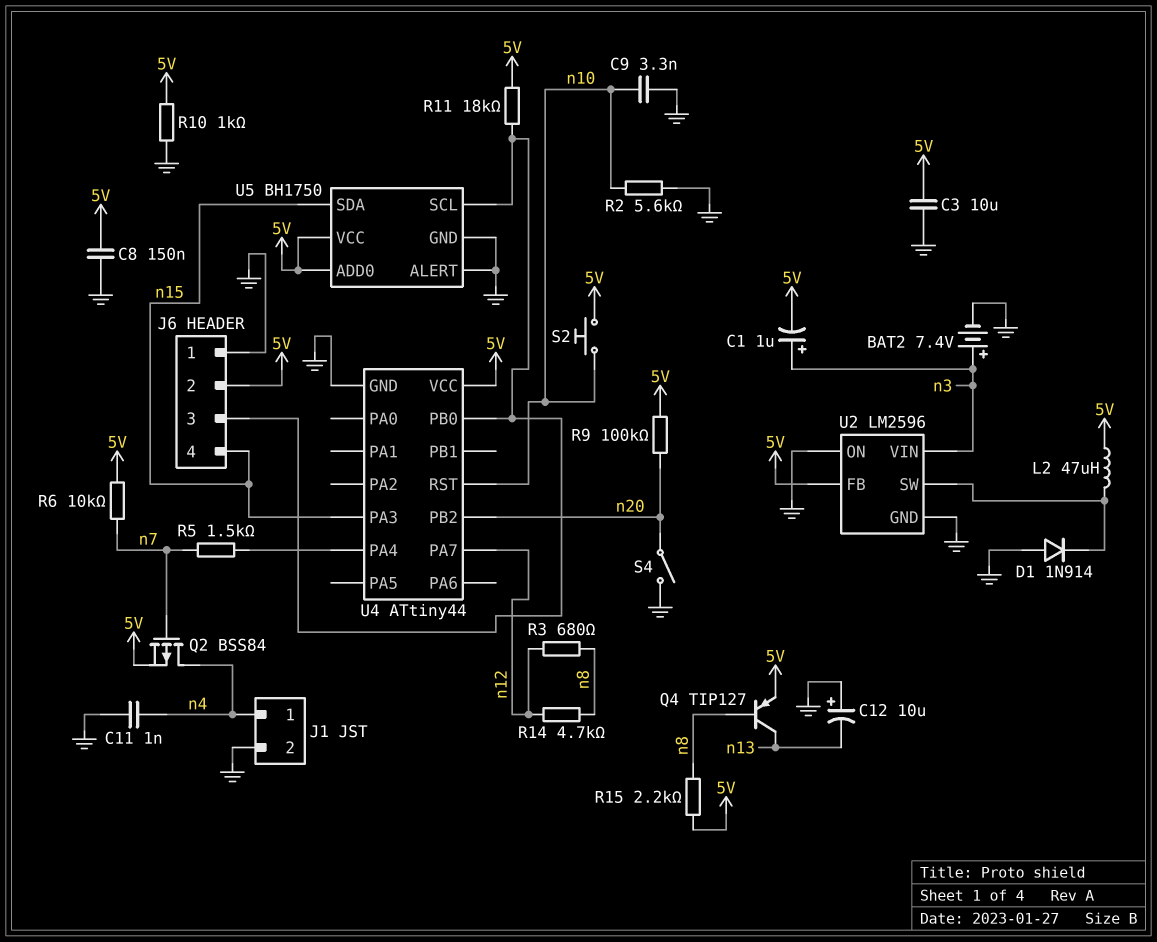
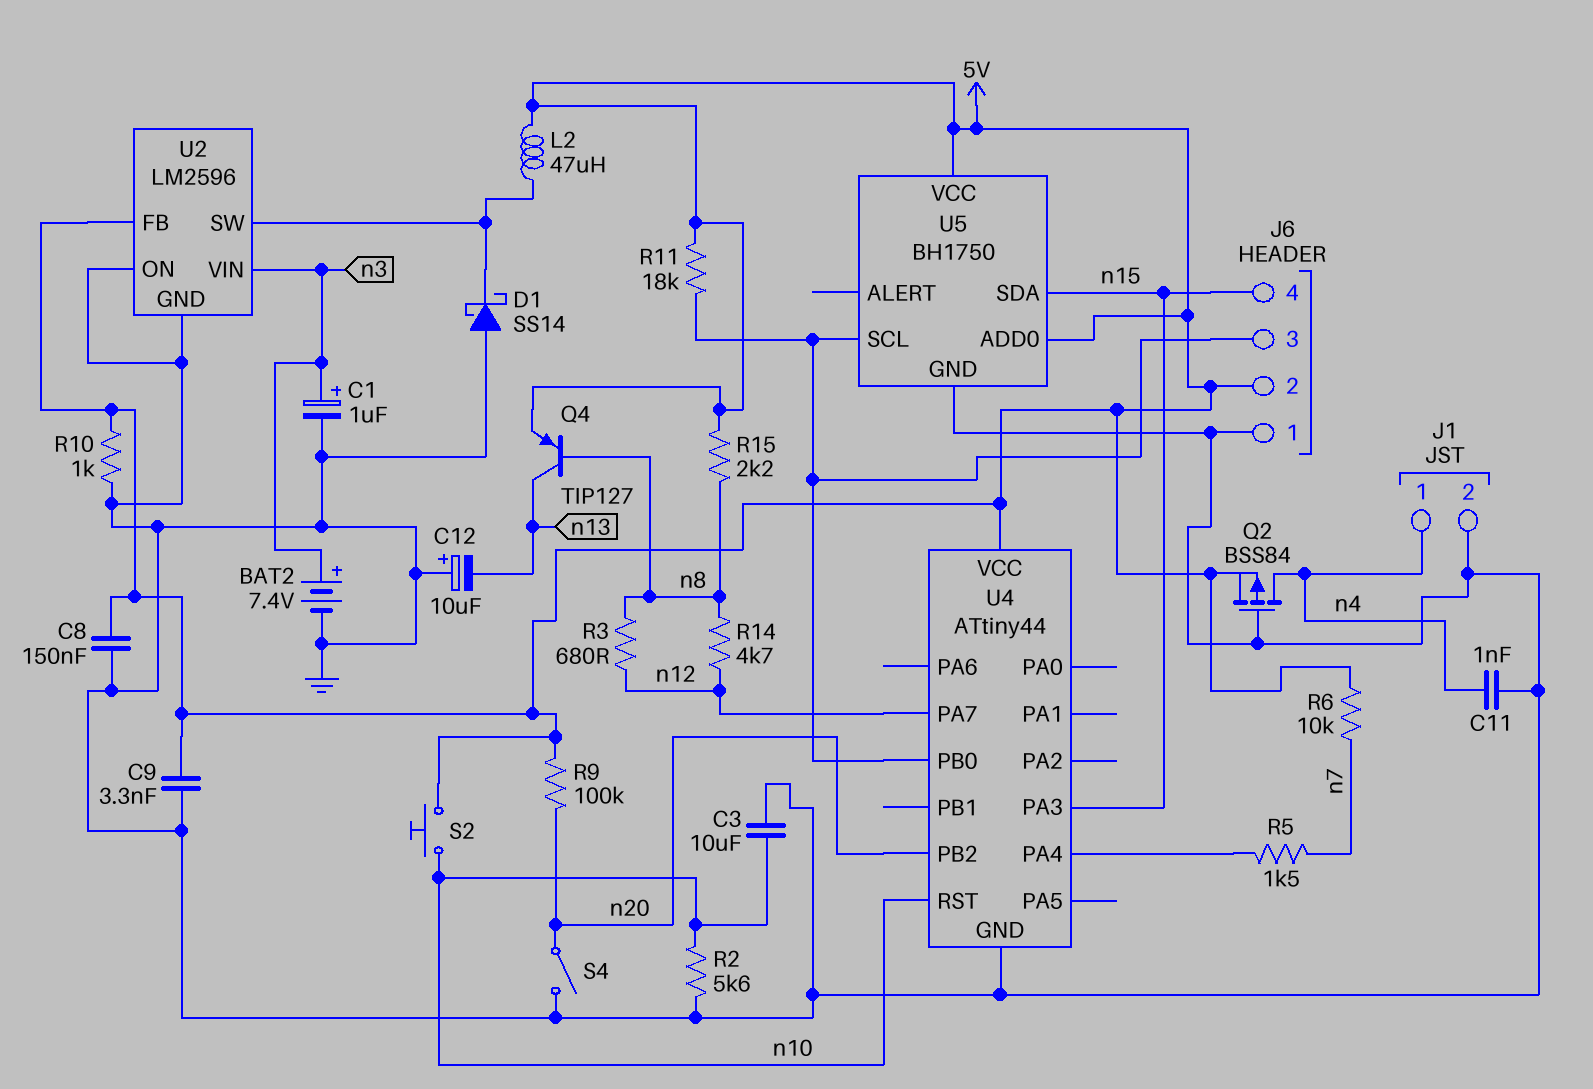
C1: 1uF (plus n3, minus 5V) -> 1uF (plus n3, minus GND)
C3: 10uF (5V, GND) -> 10uF (GND, n10)
C9: 3.3nF (GND, n10) -> 3.3nF (5V, GND)
D1: diode 1N914 (A GND, K U2/SW) -> schottky SS14 (A GND, K U2/SW)
Q2: PMOS BSS84 (G n7, D n4, S 5V) -> PMOS BSS84 (G GND, D n4, S 5V)
U5 pin ALERT: GND -> none

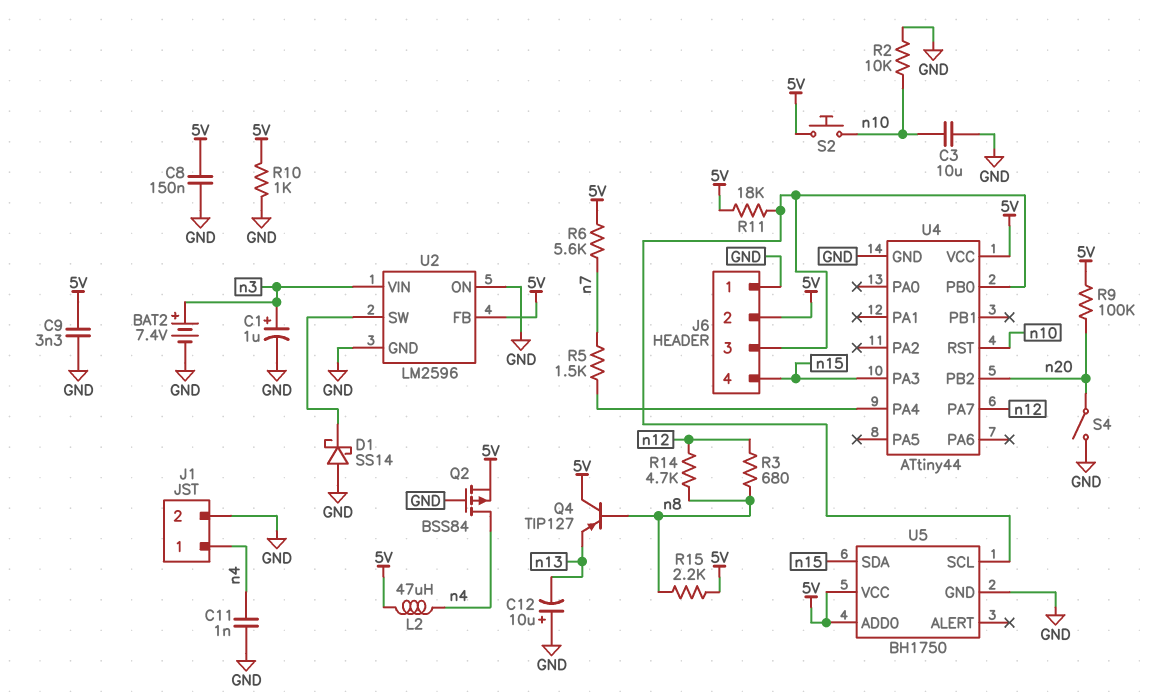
L2: 47uH (5V, U2/SW) -> 47uH (5V, n4)
Q4: PNP TIP127 (B n8, C n13, E 5V) -> PNP TIP127 (B n8, C 5V, E n13)
R2: 5.6k (GND, n10) -> 10k (GND, n10)
R6: 10k (5V, n7) -> 5.6k (5V, n7)

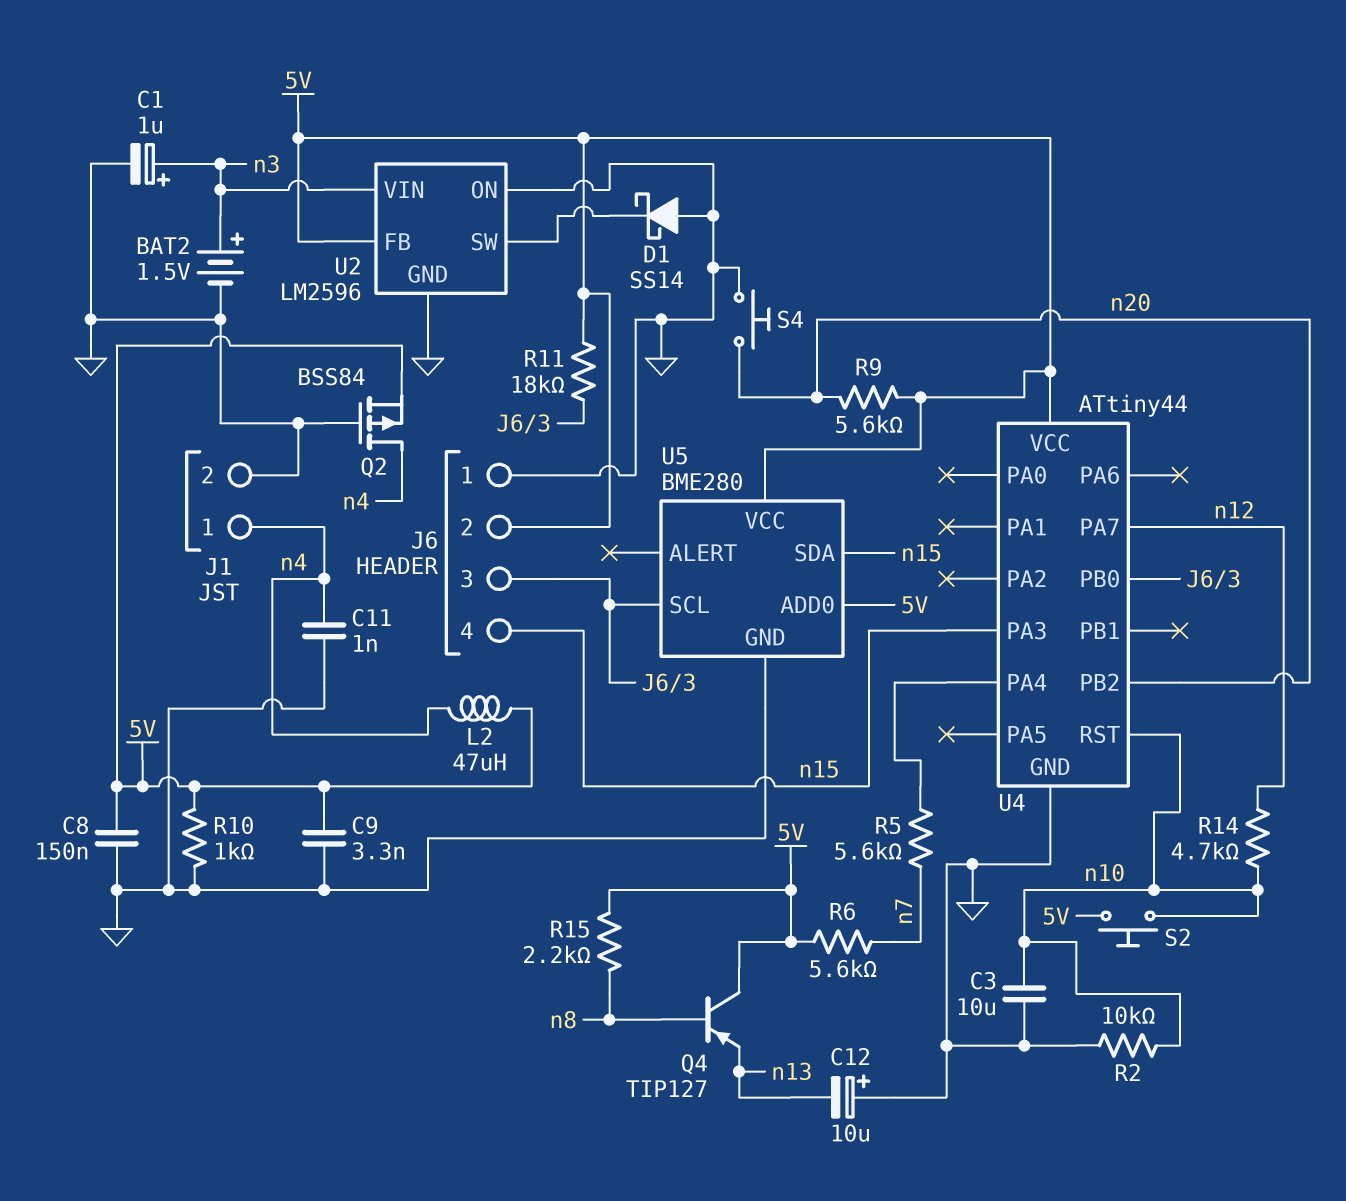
BAT2: 7.4V (plus n3, minus GND) -> 1.5V (plus n3, minus GND)
R3: 680 (n8, n12) -> none
R5: 1.5k (U4/PA4, n7) -> 5.6k (U4/PA4, n7)
R9: 100k (5V, n20) -> 5.6k (5V, n20)
R14: 4.7k (n8, n12) -> 4.7k (n10, n12)
S4: switch (GND, n20) -> button (GND, n20)
U5: BH1750 -> BME280

